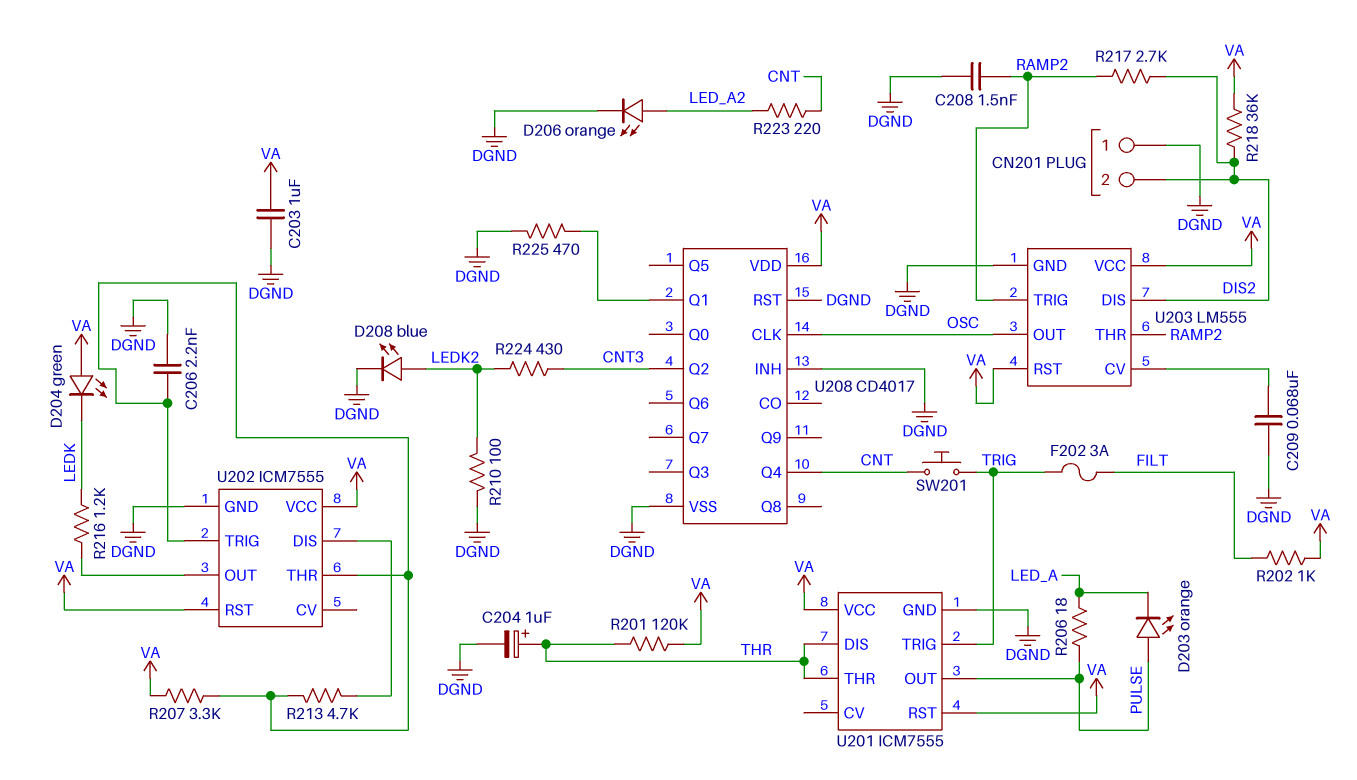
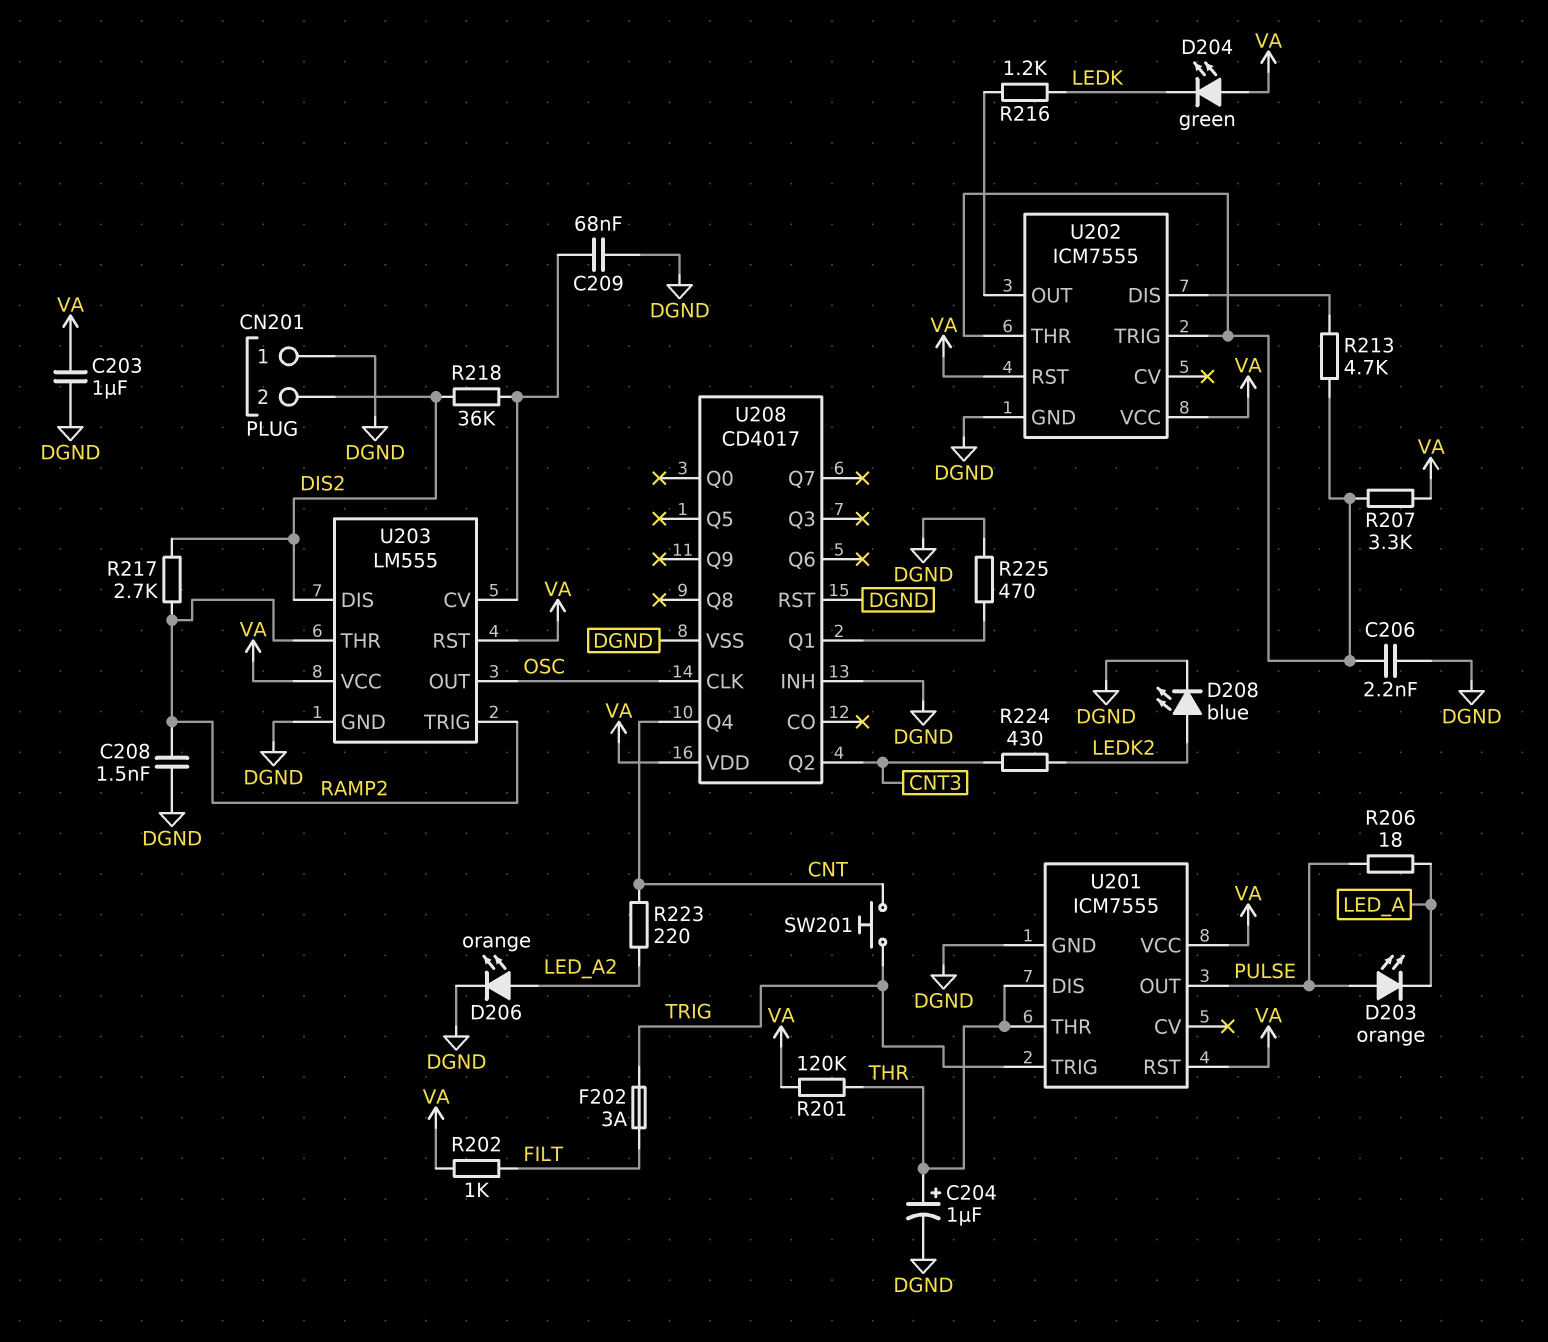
R210: 100 (DGND, LEDK2) -> none
R218: 36k (DIS2, VA) -> 36k (DIS2, U203/CV)

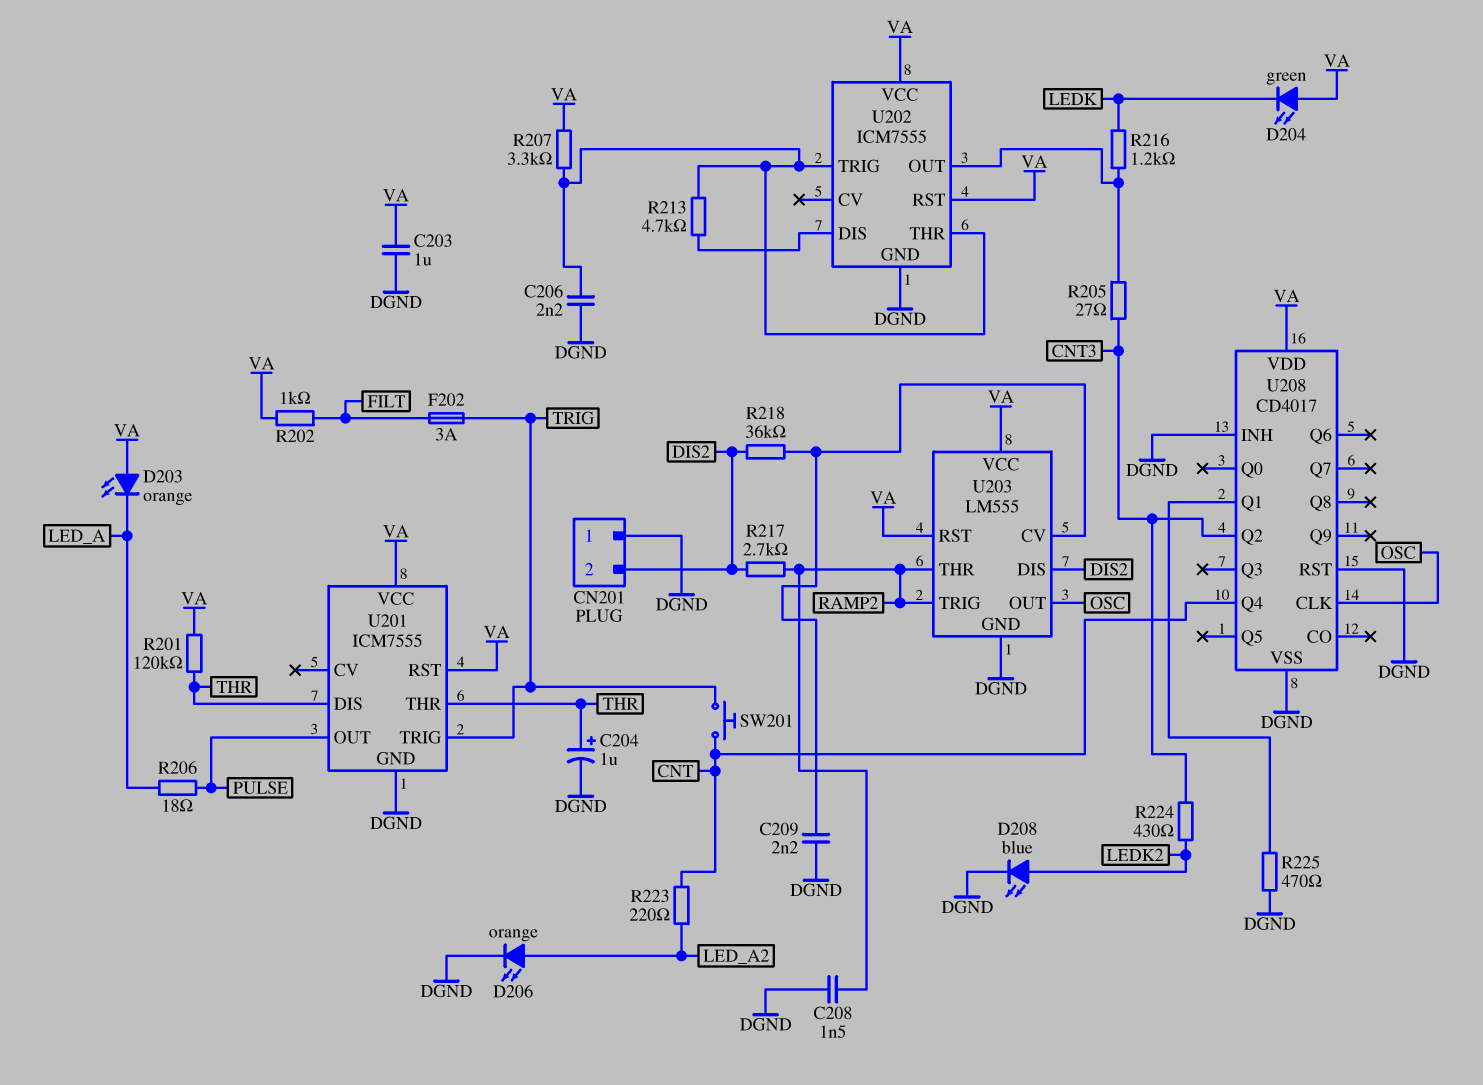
C209: 68nF (DGND, U203/CV) -> 2.2nF (DGND, U203/CV)
D203: LED orange (A PULSE, K LED_A) -> LED orange (A VA, K LED_A)
R205: none -> 27 (CNT3, U202/OUT)

